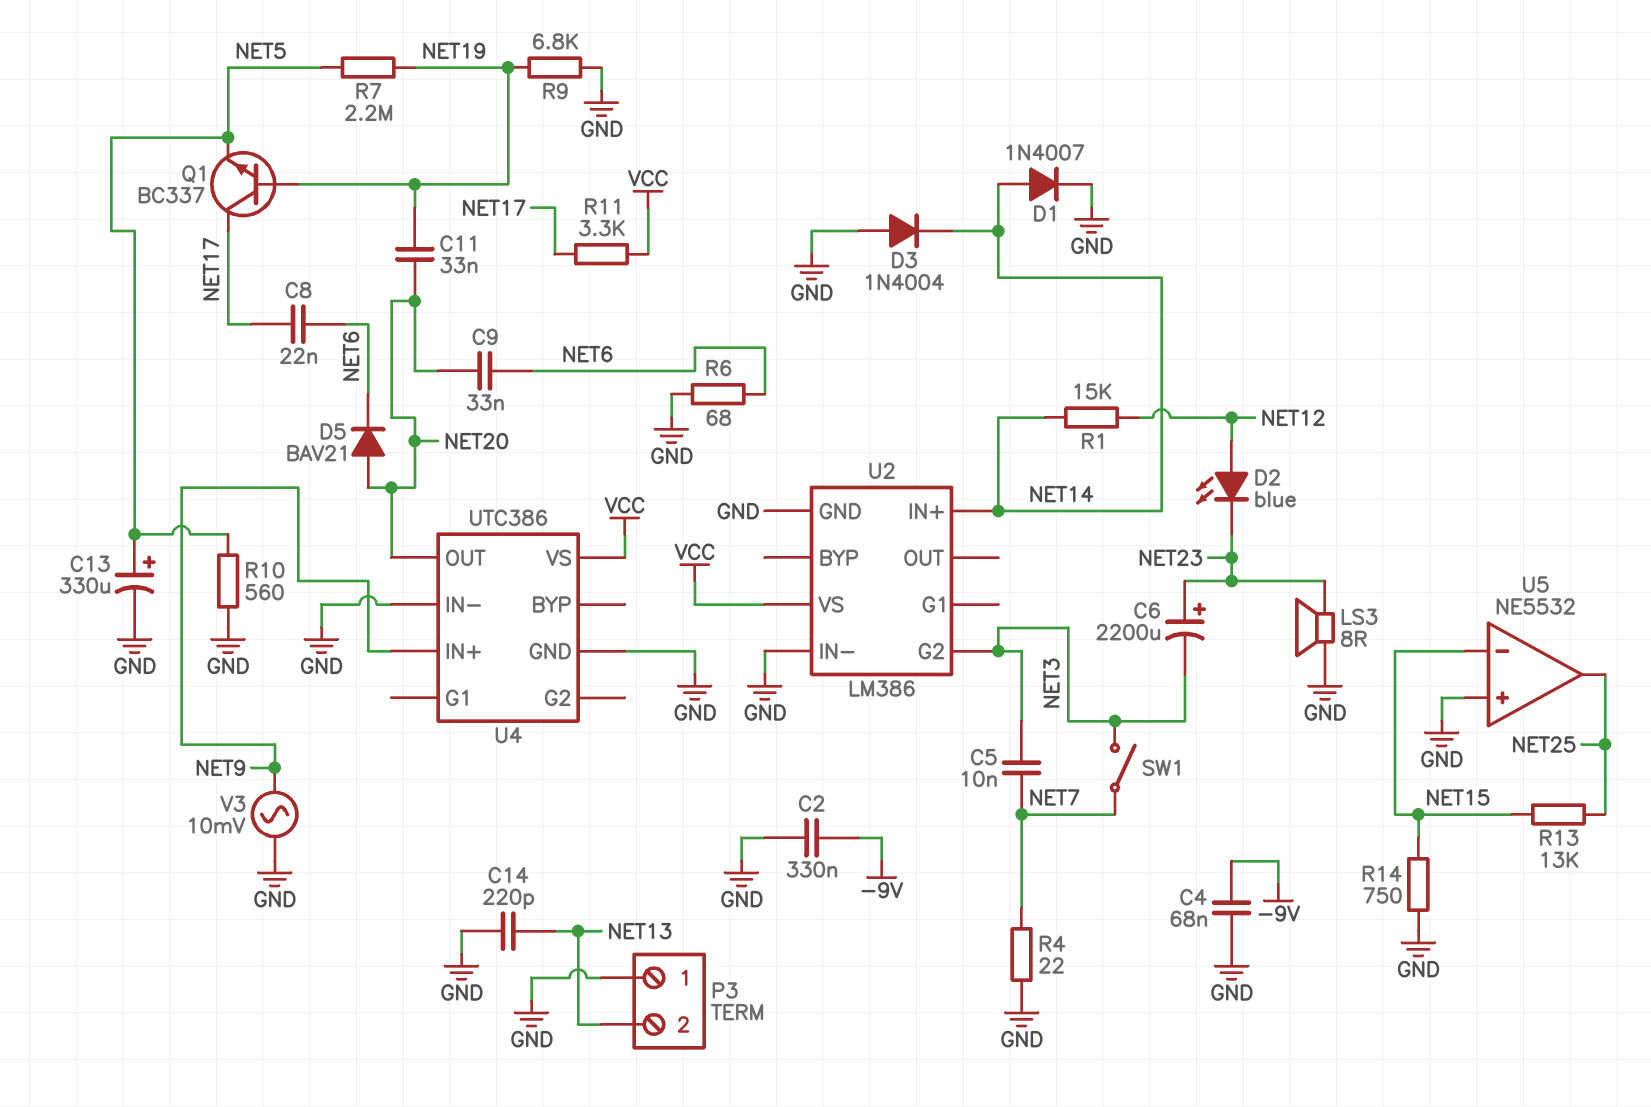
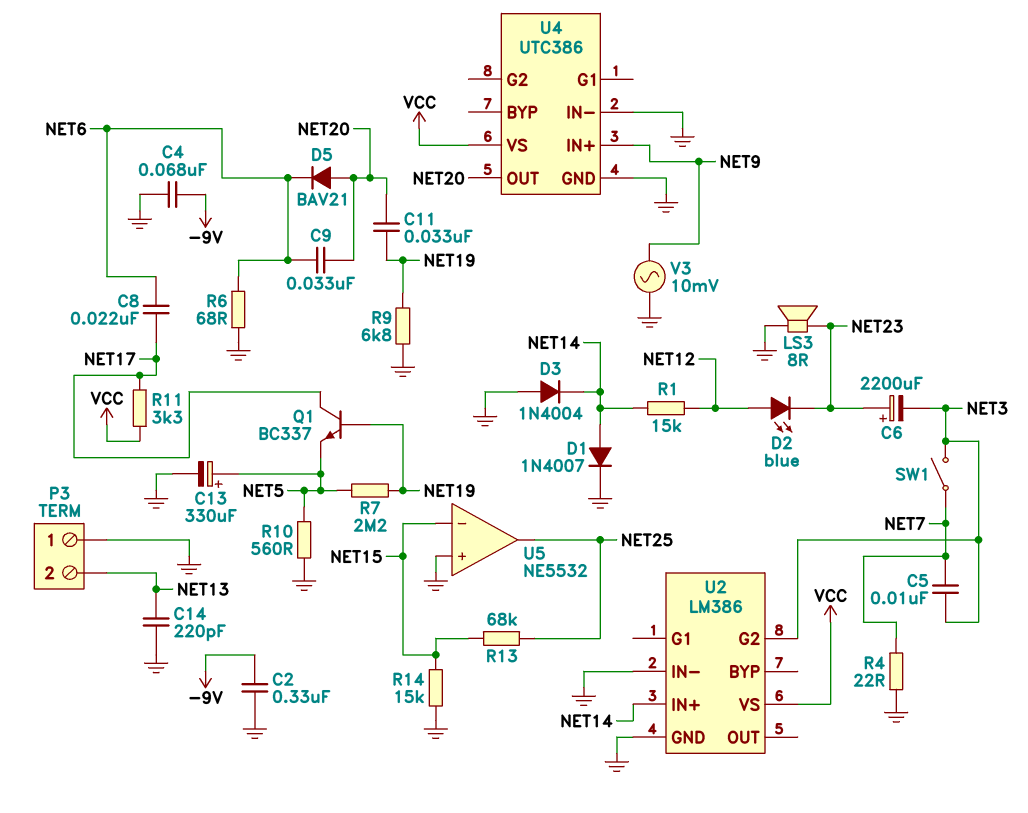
R13: 13k (NET15, NET25) -> 68k (NET15, NET25)
R14: 750 (GND, NET15) -> 15k (GND, NET15)

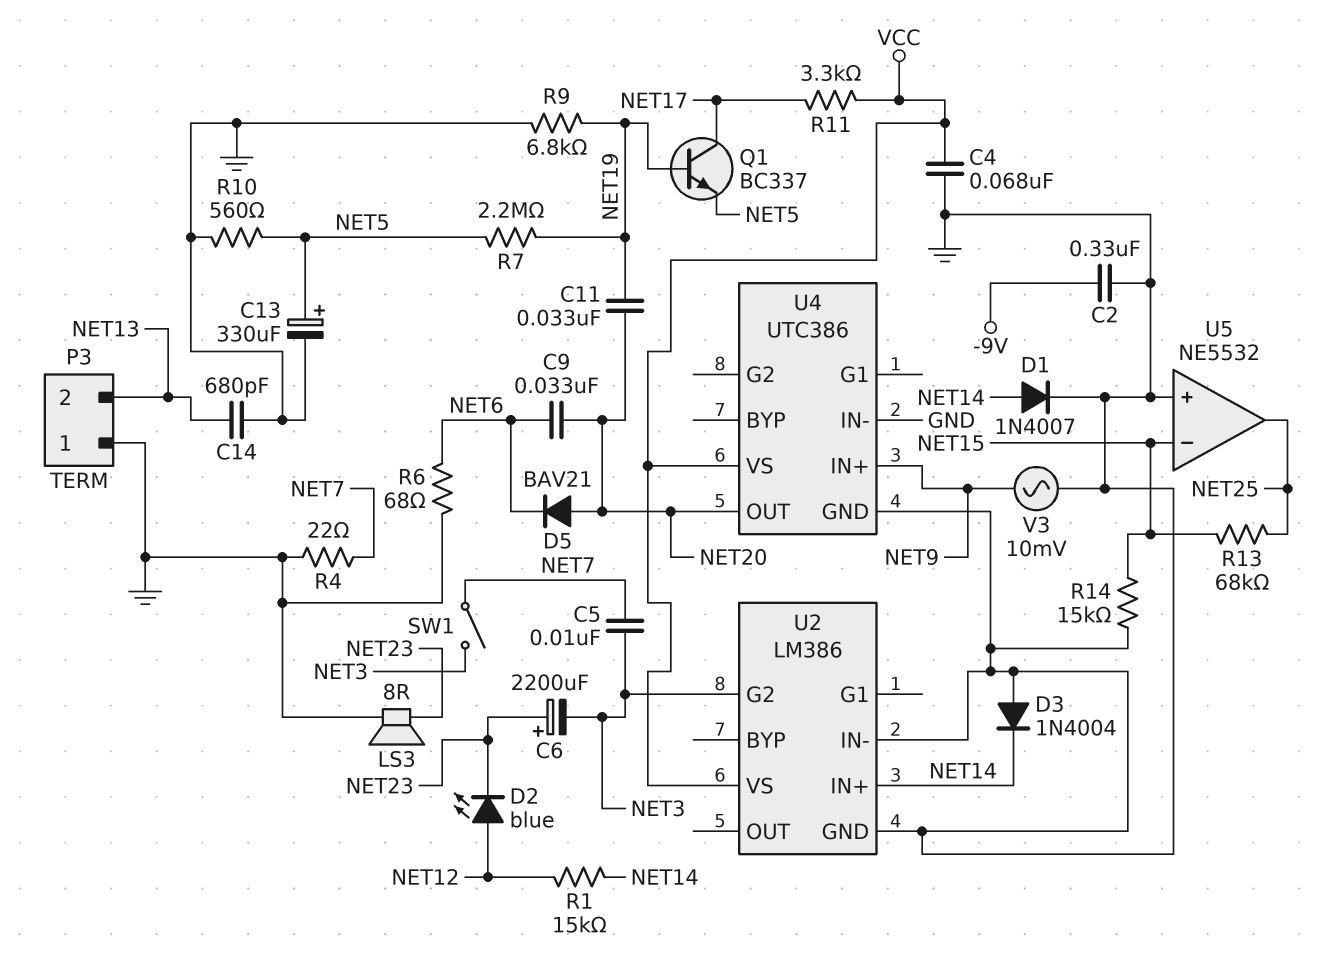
C4: 68nF (-9V, GND) -> 68nF (GND, VCC)
C8: 22nF (NET6, NET17) -> none
C14: 220pF (GND, NET13) -> 680pF (GND, NET13)

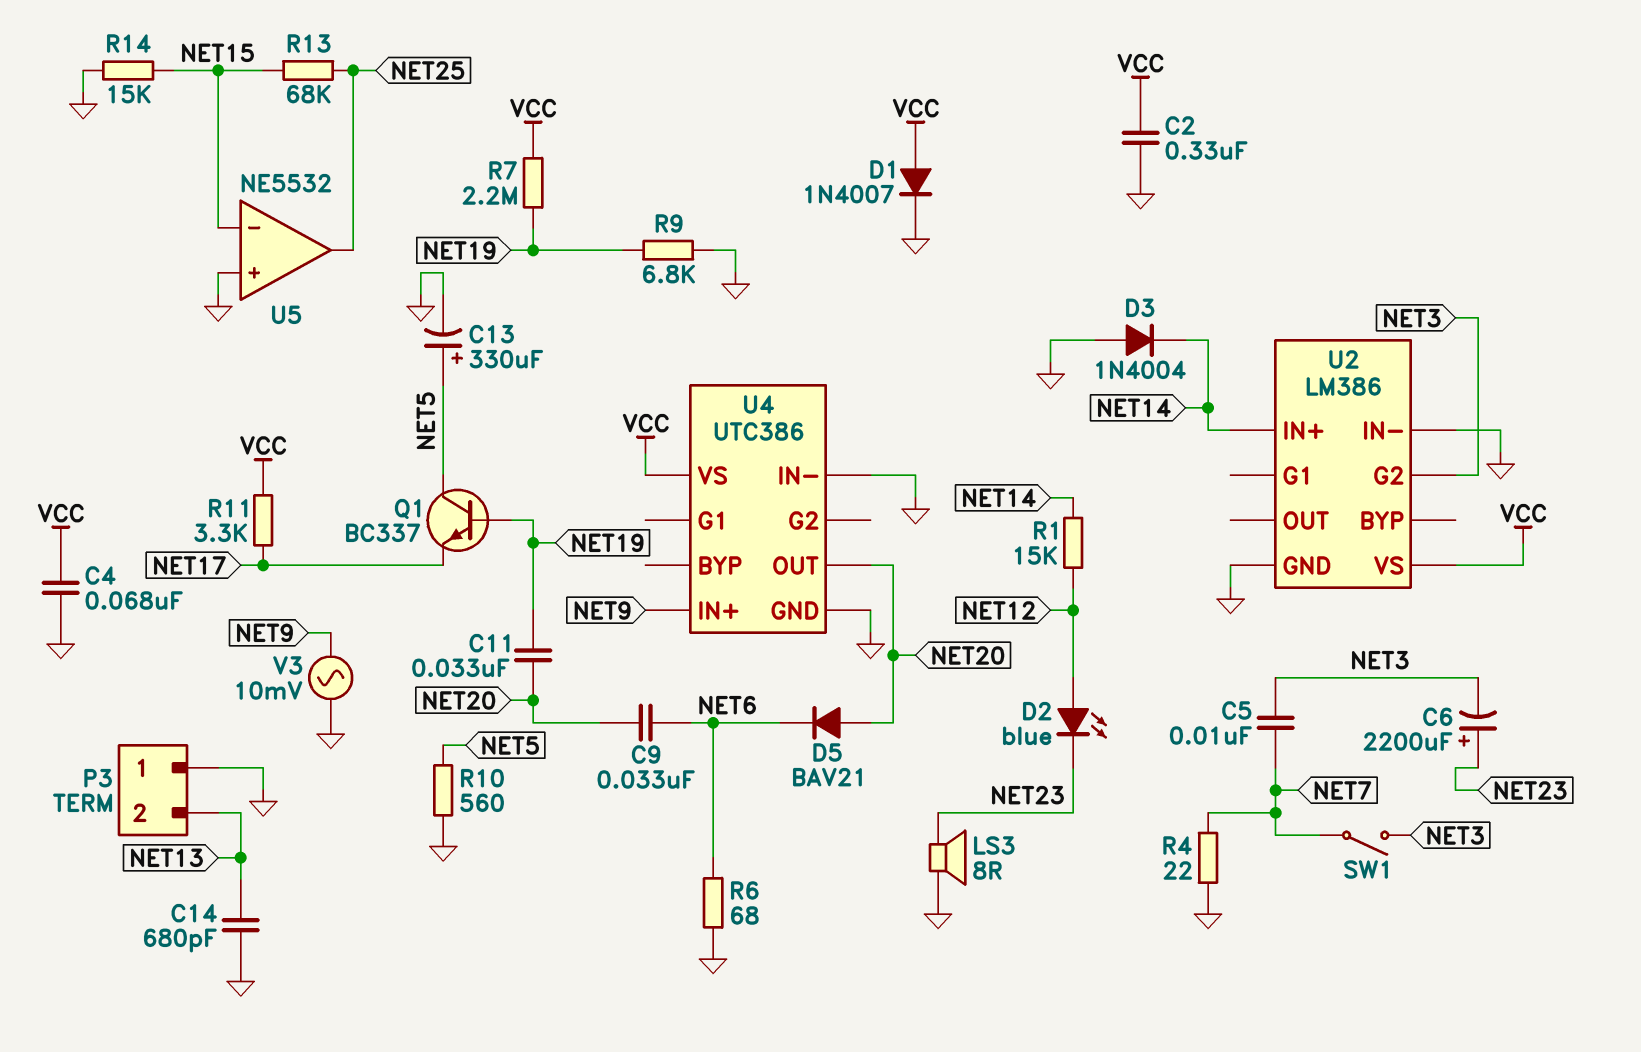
C2: 330nF (-9V, GND) -> 330nF (GND, VCC)
D1: diode 1N4007 (A NET14, K GND) -> diode 1N4007 (A VCC, K GND)
Q1: NPN BC337 (B NET19, C NET17, E NET5) -> NPN BC337 (B NET19, C NET5, E NET17)
R7: 2.2M (NET5, NET19) -> 2.2M (NET19, VCC)

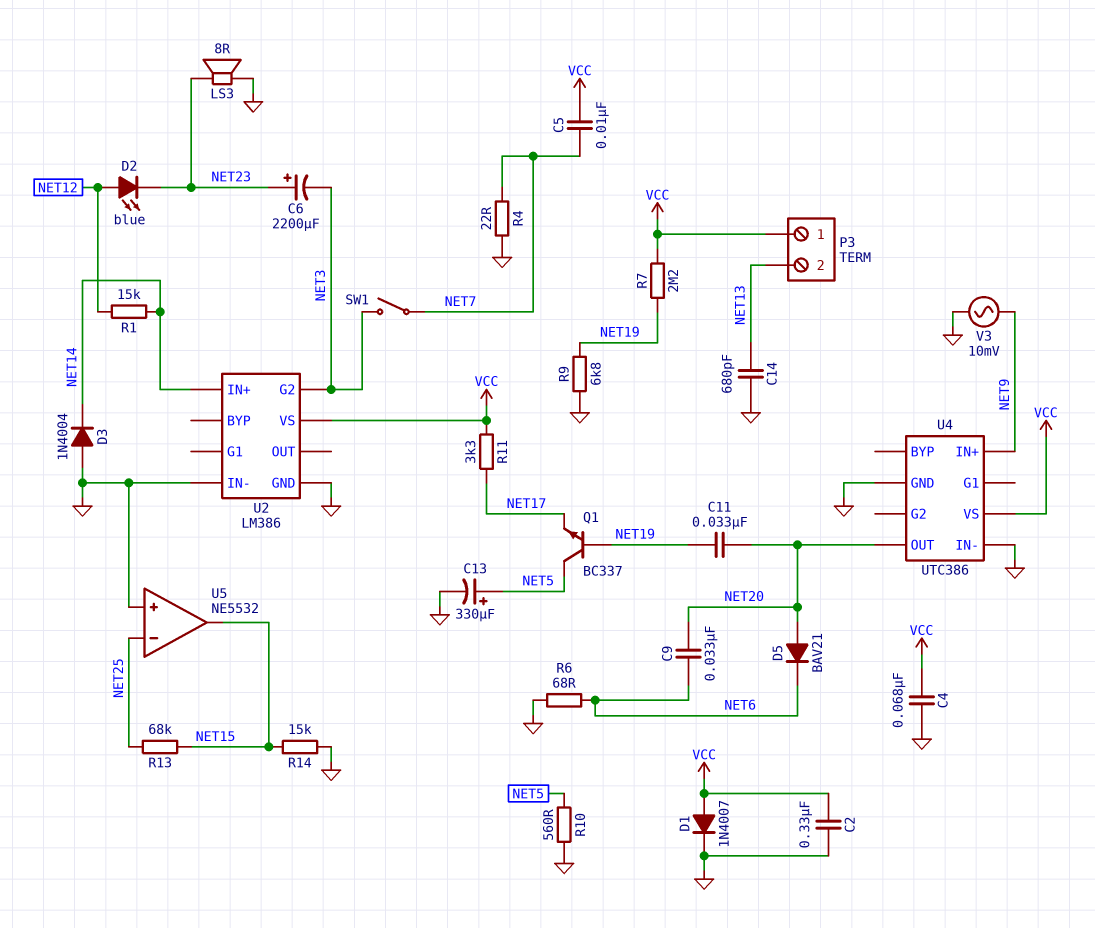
C5: 10nF (NET3, NET7) -> 10nF (NET7, VCC)
P3 pin 1: GND -> VCC
U5 pin in-: NET15 -> NET25
U5 pin out: NET25 -> NET15

